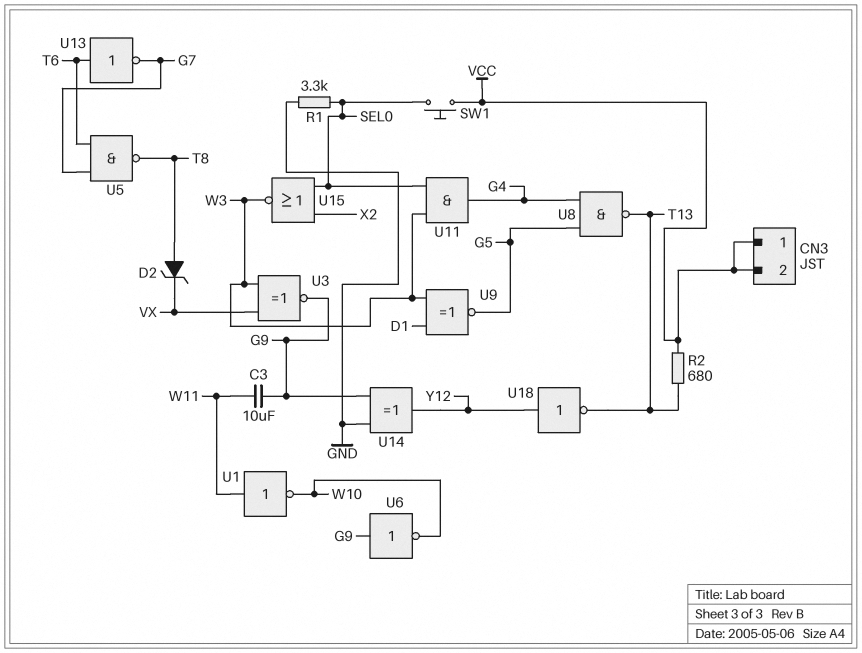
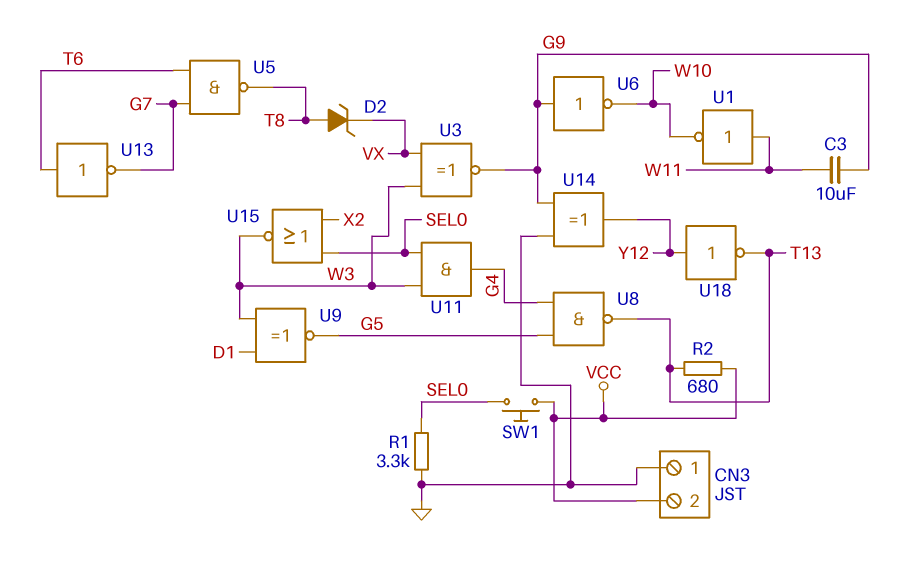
CN3 pin 1: VCC -> GND

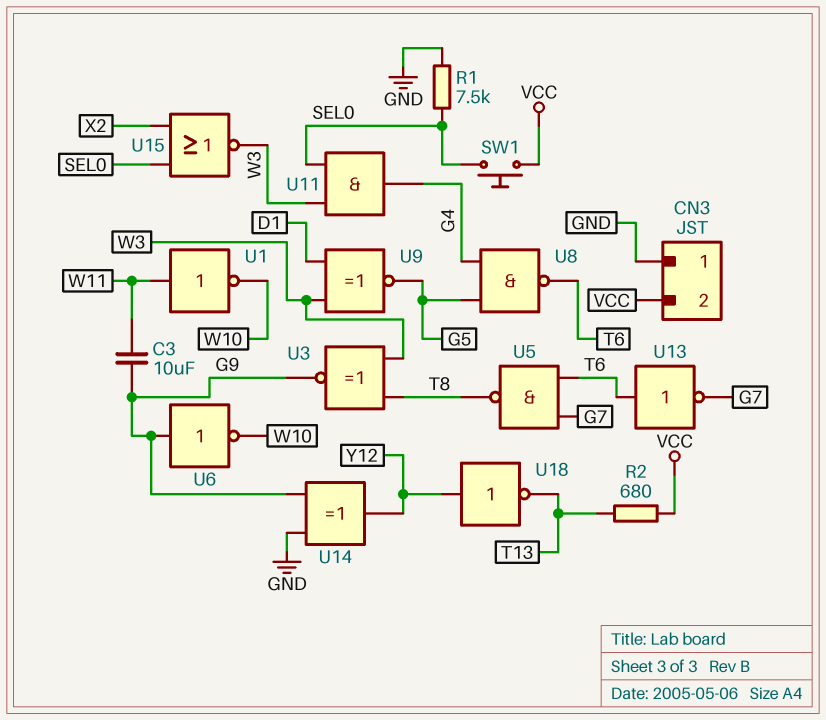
D2: zener (A T8, K VX) -> none
R1: 3.3k (GND, SEL0) -> 7.5k (GND, SEL0)
U3: XNOR (in VX, in W3, out G9) -> XNOR (in T8, in W3, out G9)
U8: NAND (in G4, in G5, out T13) -> NAND (in G4, in G5, out T6)

